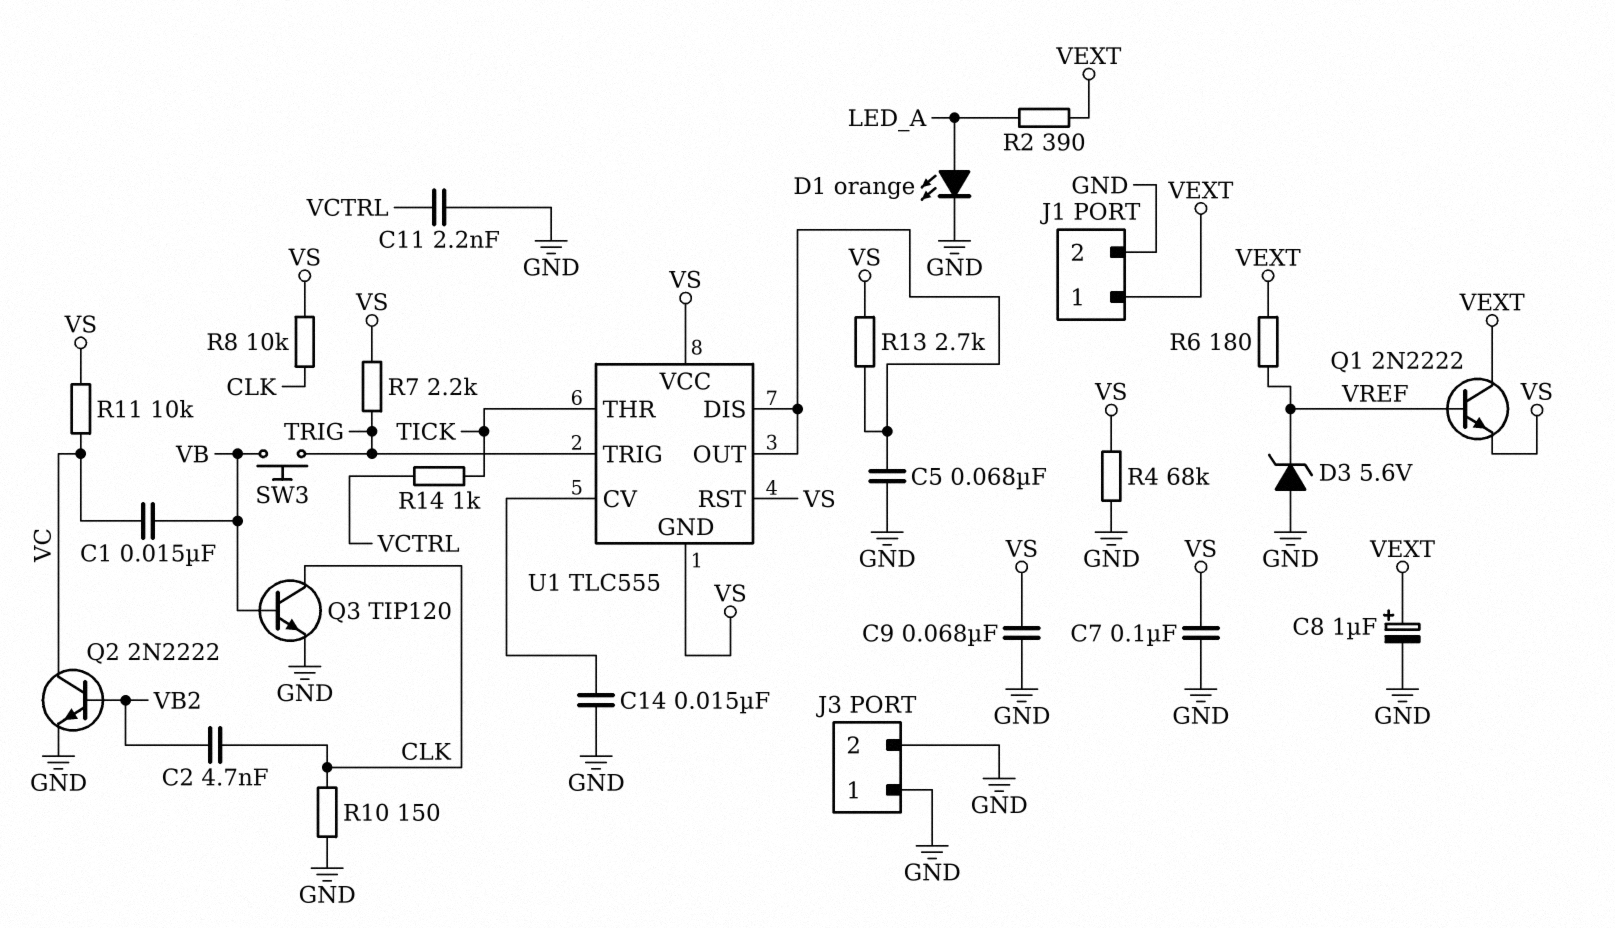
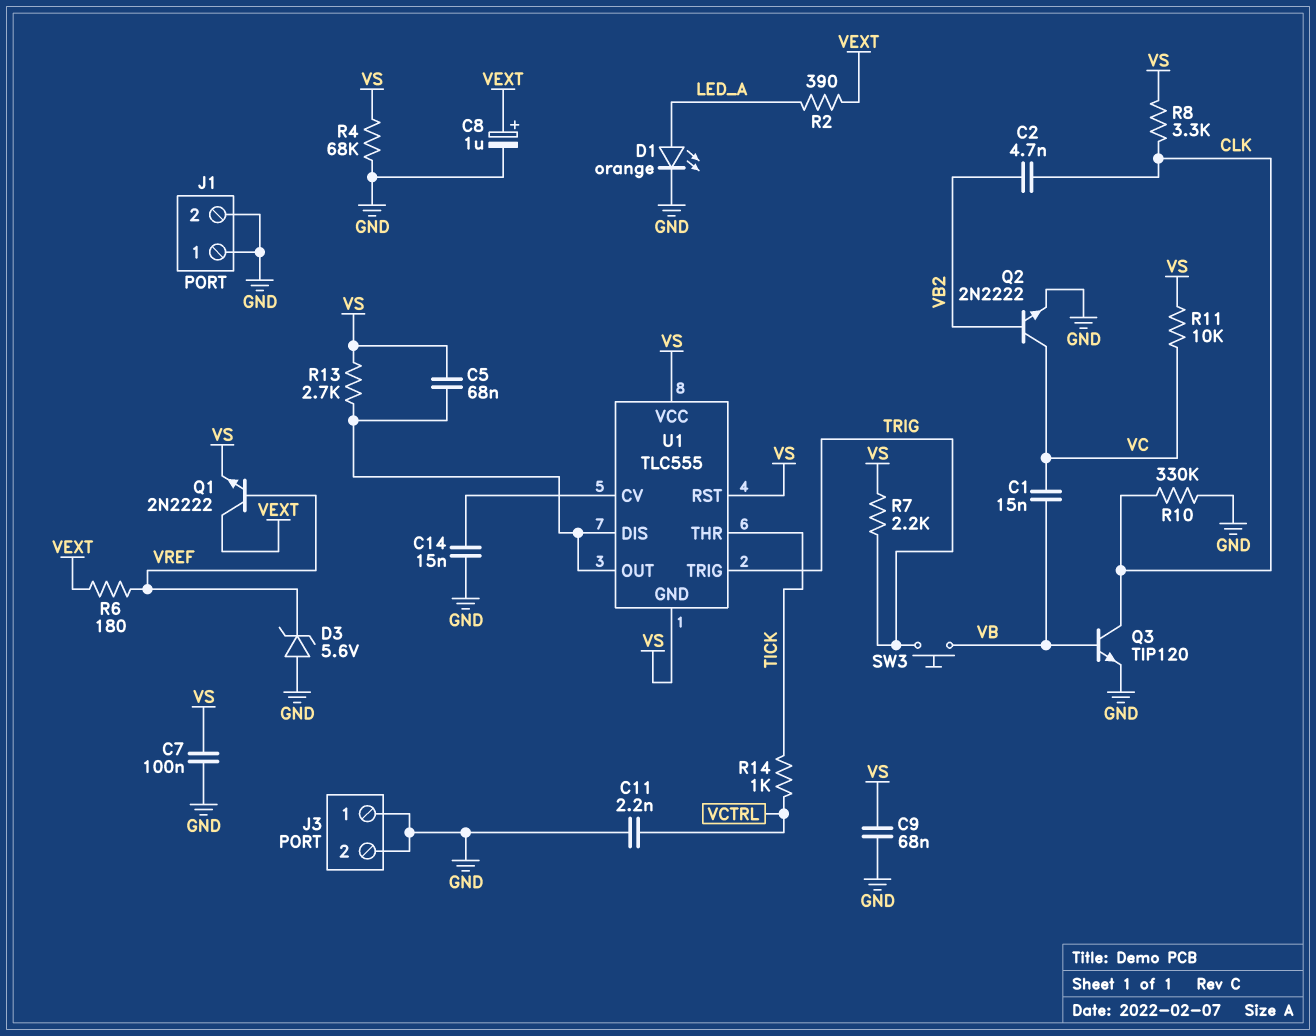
C5: 68nF (GND, U1/DIS) -> 68nF (U1/DIS, VS)
J1 pin 1: VEXT -> GND
R8: 10k (CLK, VS) -> 3.3k (CLK, VS)
R10: 150 (CLK, GND) -> 330k (CLK, GND)

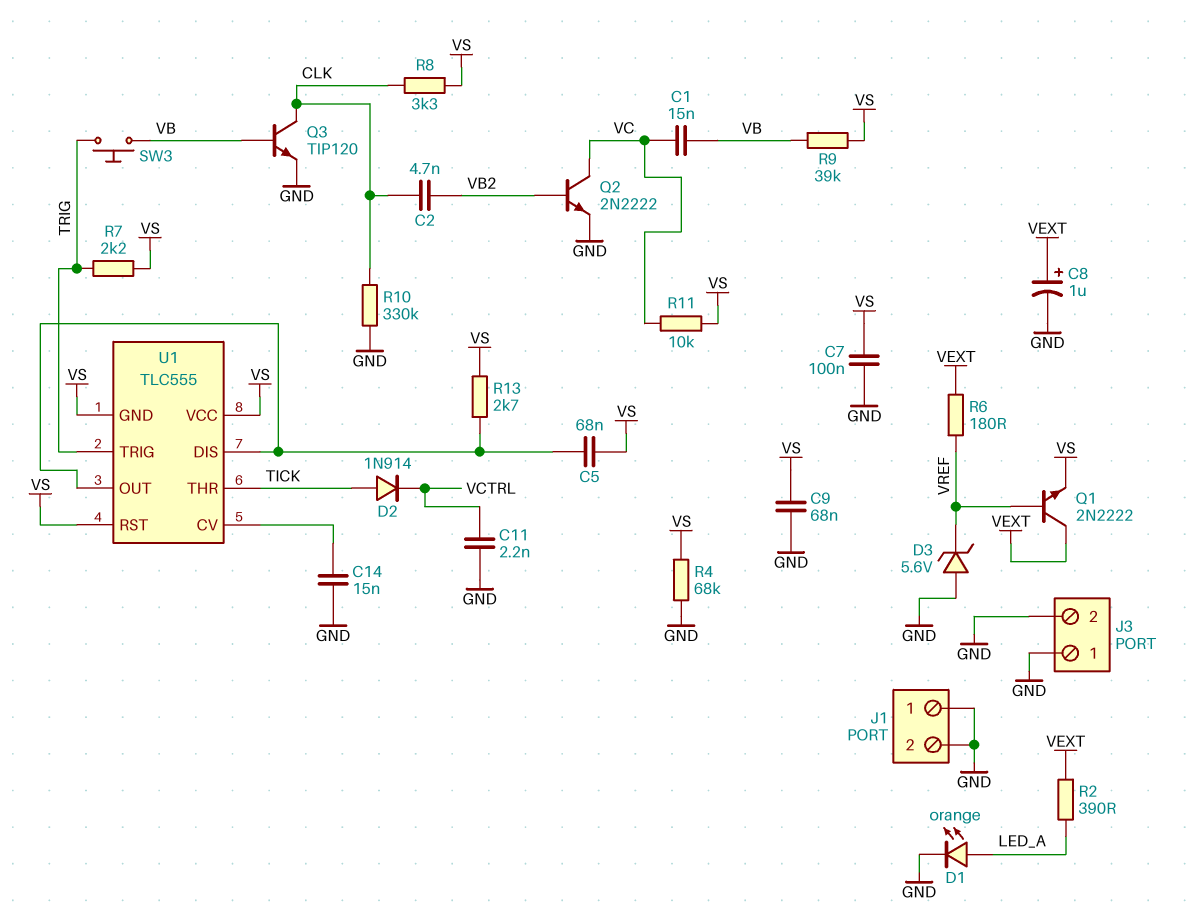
D2: none -> diode 1N914 (A TICK, K VCTRL)
R9: none -> 39k (VB, VS)
R14: 1k (TICK, VCTRL) -> none

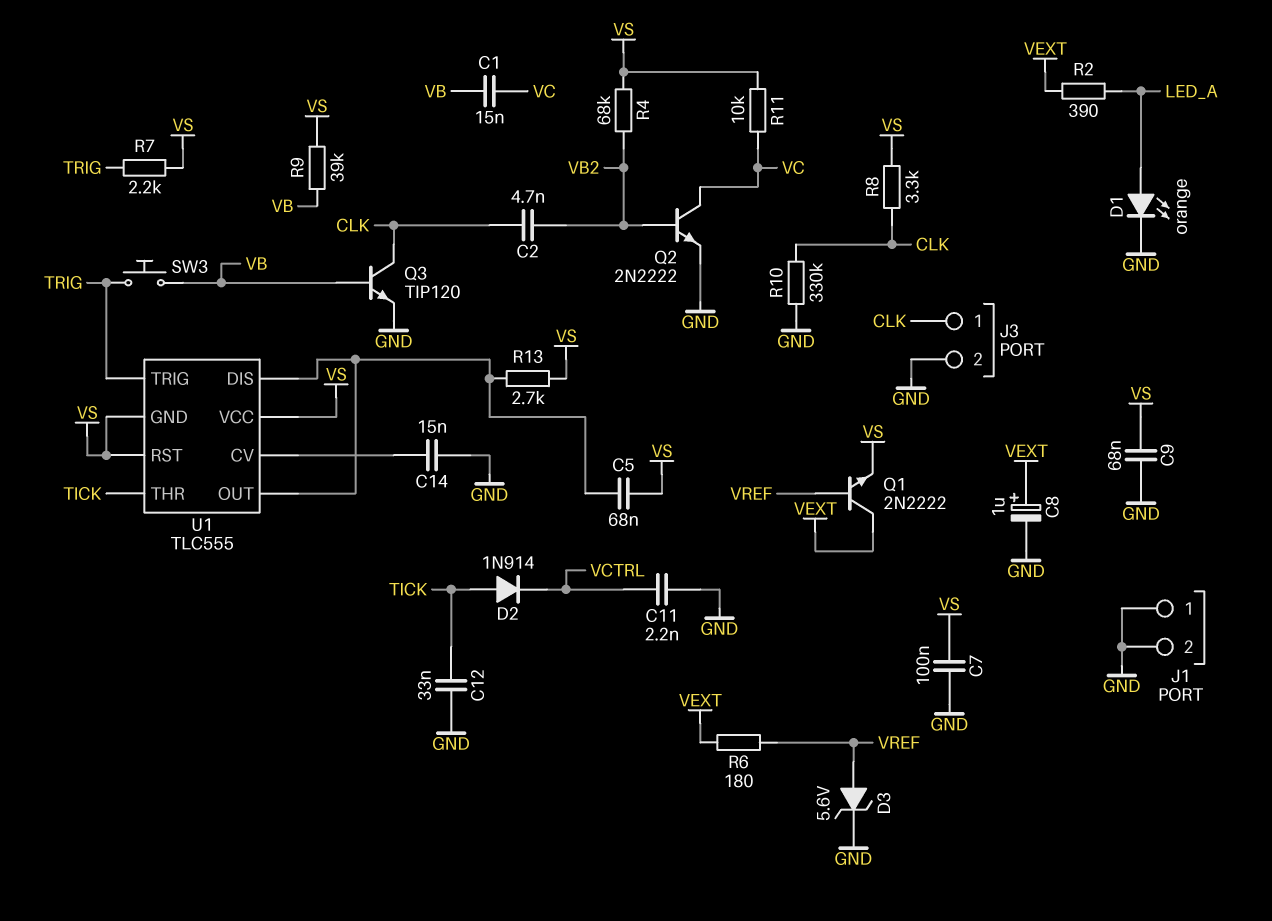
C12: none -> 33nF (GND, TICK)
D3: zener 5.6V (A GND, K VREF) -> zener 5.6V (A VREF, K GND)
J3 pin 1: GND -> CLK
R4: 68k (GND, VS) -> 68k (VB2, VS)

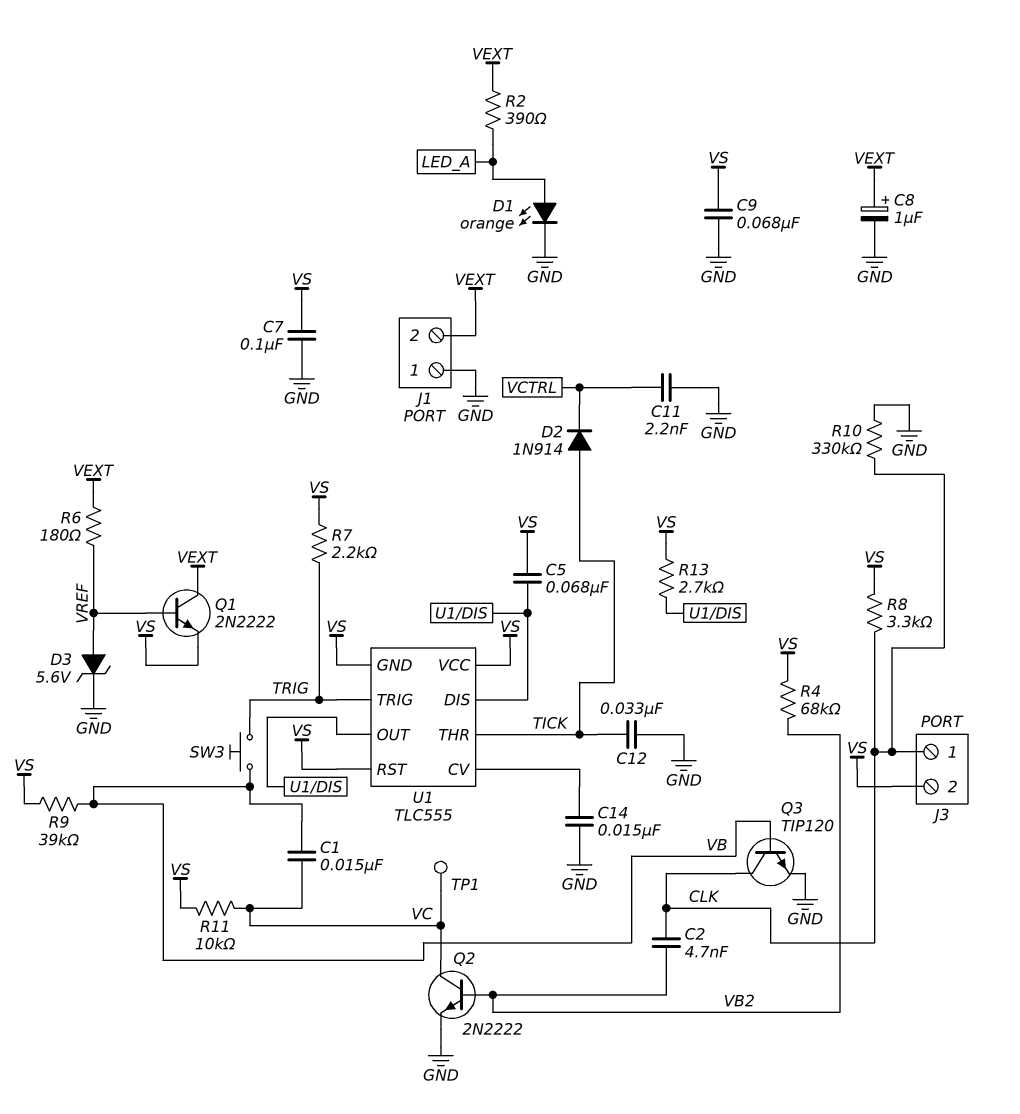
J1 pin 2: GND -> VEXT
J3 pin 2: GND -> VS
TP1: none -> test point (VC)

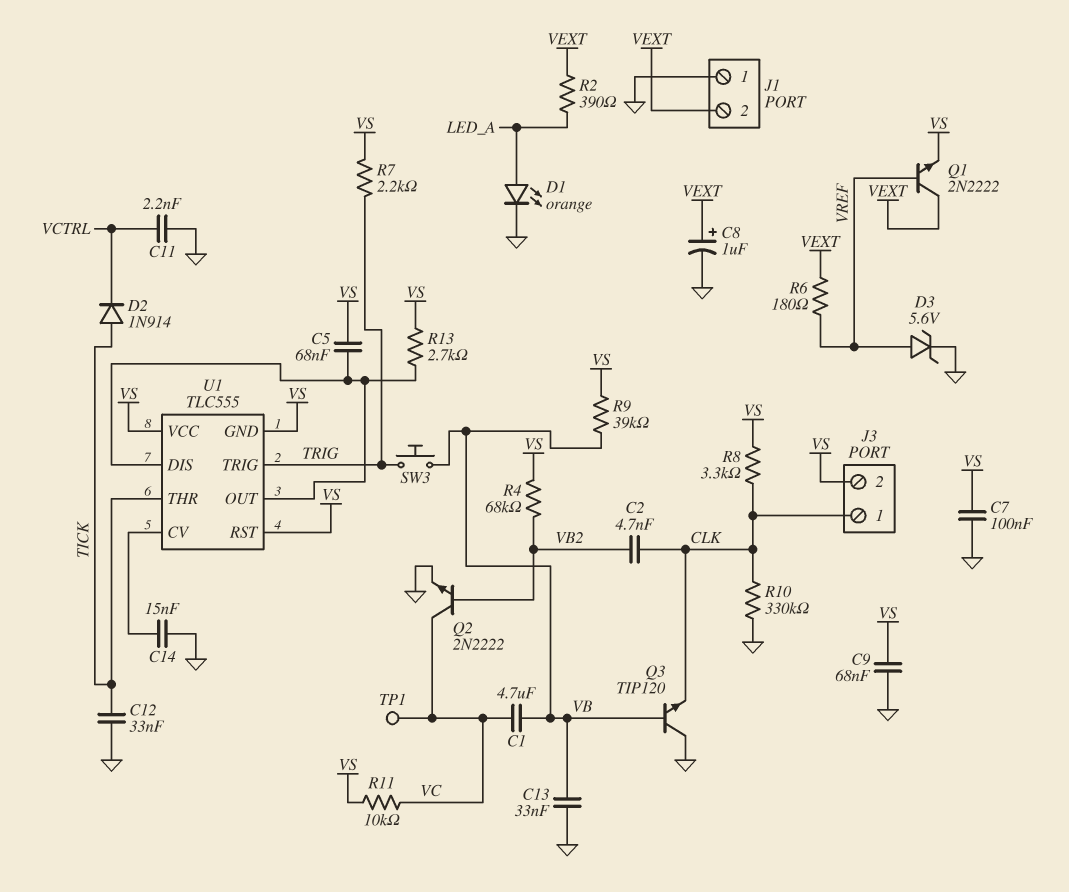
C1: 15nF (VB, VC) -> 4.7uF (VB, VC)
C13: none -> 33nF (GND, VB)
Q3: NPN TIP120 (B VB, C CLK, E GND) -> NPN TIP120 (B VB, C GND, E CLK)

